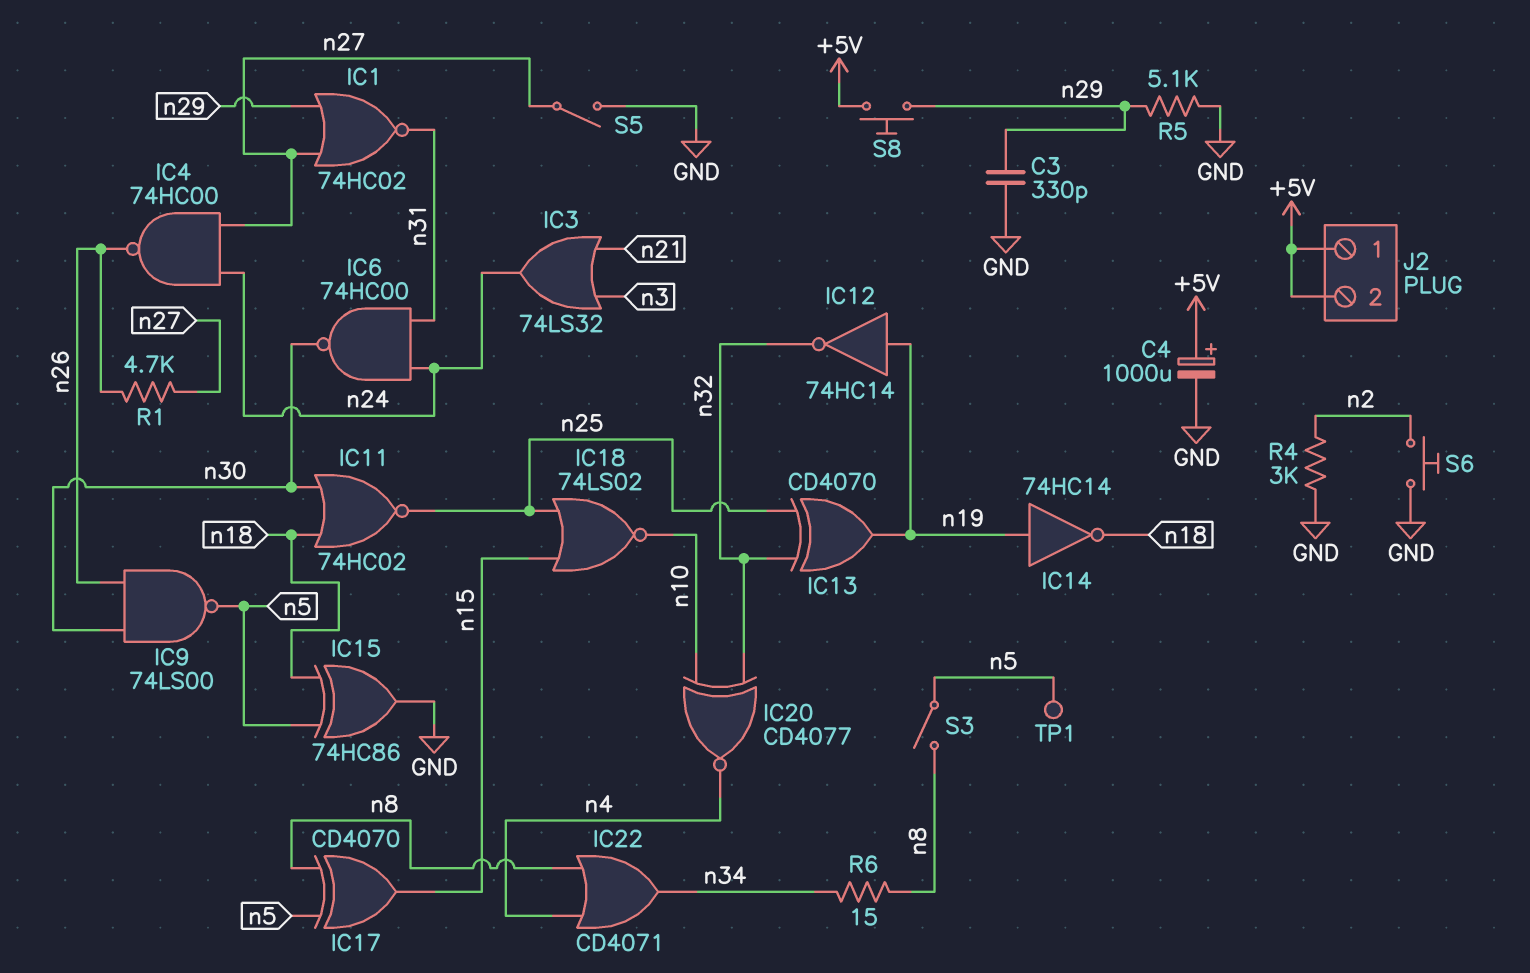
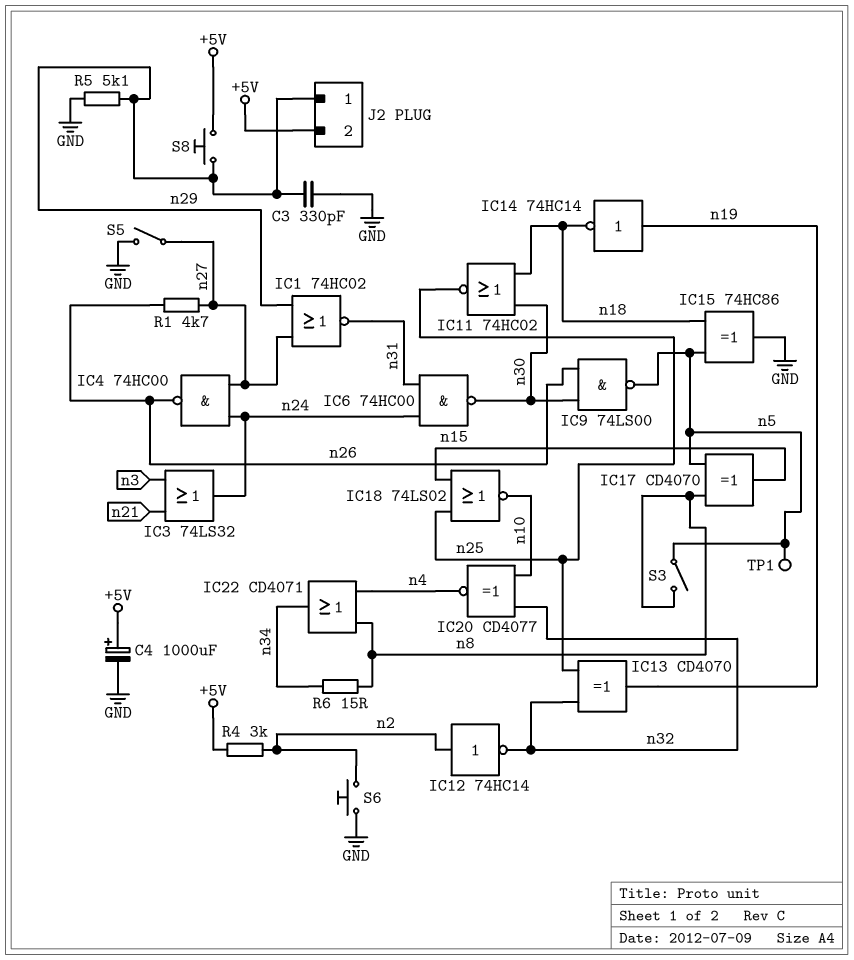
IC12: NOT 74HC14 (in n19, out n32) -> NOT 74HC14 (in n2, out n32)
J2 pin 1: +5V -> n29
R4: 3k (GND, n2) -> 3k (+5V, n2)

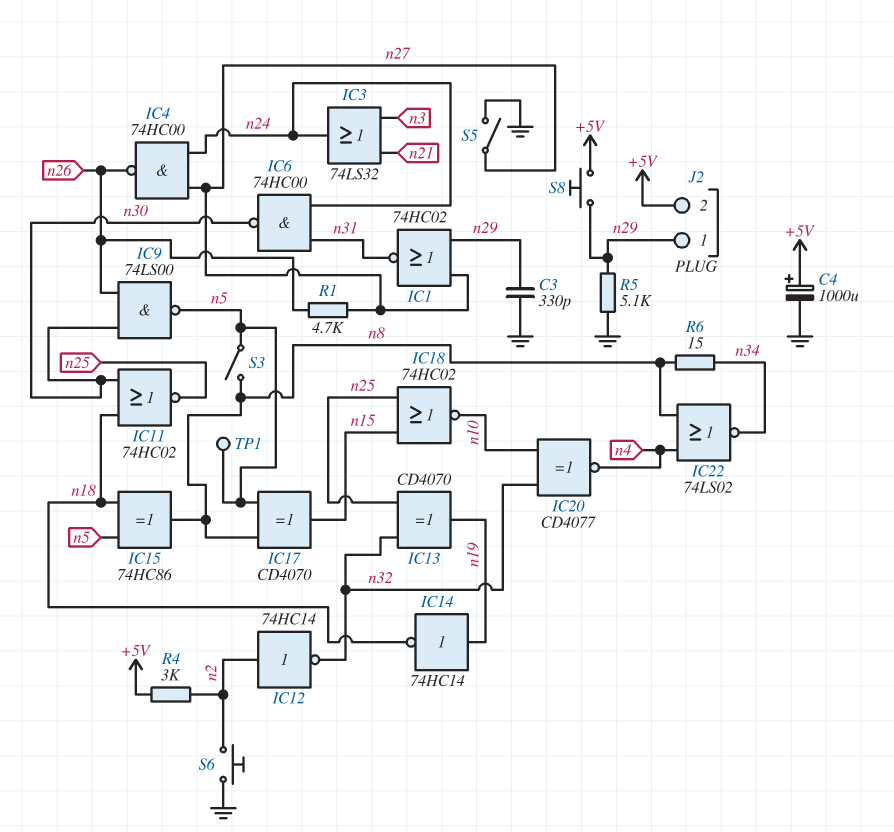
IC15: XOR 74HC86 (in n5, in n18, out GND) -> XOR 74HC86 (in n5, in n18, out n8)
IC18: NOR 74LS02 (in n15, in n25, out n10) -> NOR 74HC02 (in n15, in n25, out n10)
IC22: OR CD4071 (in n4, in n8, out n34) -> NOR 74LS02 (in n4, in n8, out n34)

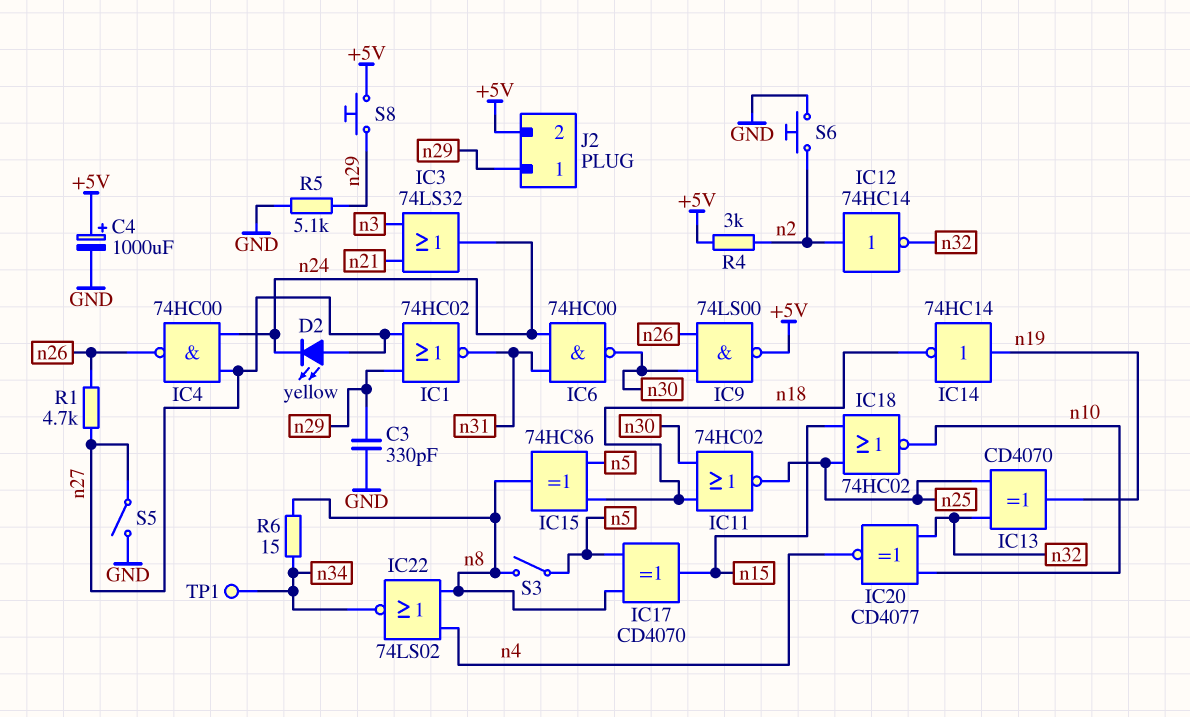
D2: none -> LED yellow (A n27, K n24)
IC9: NAND 74LS00 (in n26, in n30, out n5) -> NAND 74LS00 (in n26, in n30, out +5V)
TP1: test point (n5) -> test point (n34)

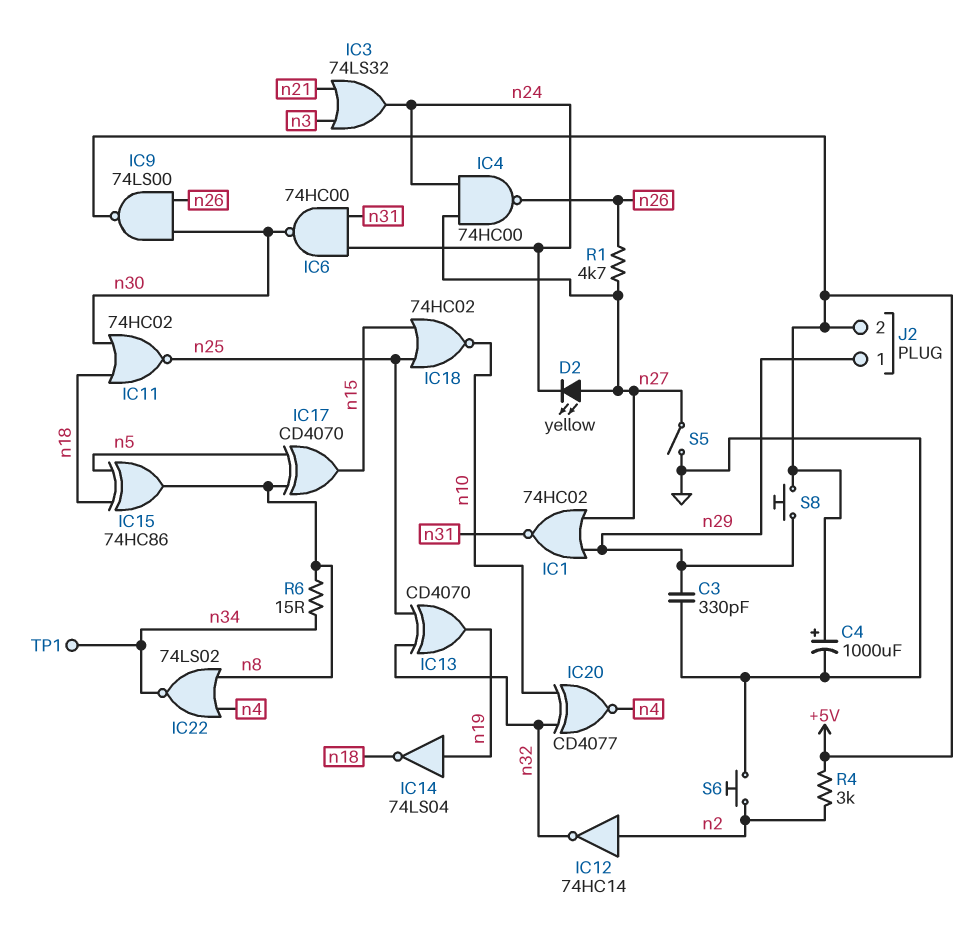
IC14: NOT 74HC14 (in n19, out n18) -> NOT 74LS04 (in n19, out n18)
R5: 5.1k (GND, n29) -> none
S3: switch (n5, n8) -> none

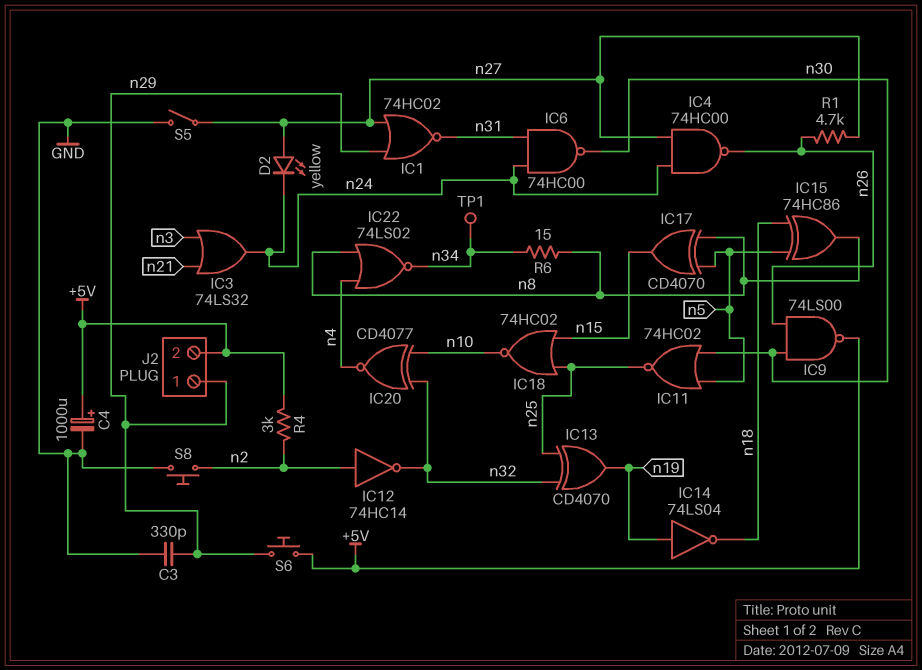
IC11: NOR 74HC02 (in n18, in n30, out n25) -> NOR 74HC02 (in n5, in n30, out n25)
S6: button (GND, n2) -> button (+5V, n29)
S8: button (+5V, n29) -> button (GND, n2)

